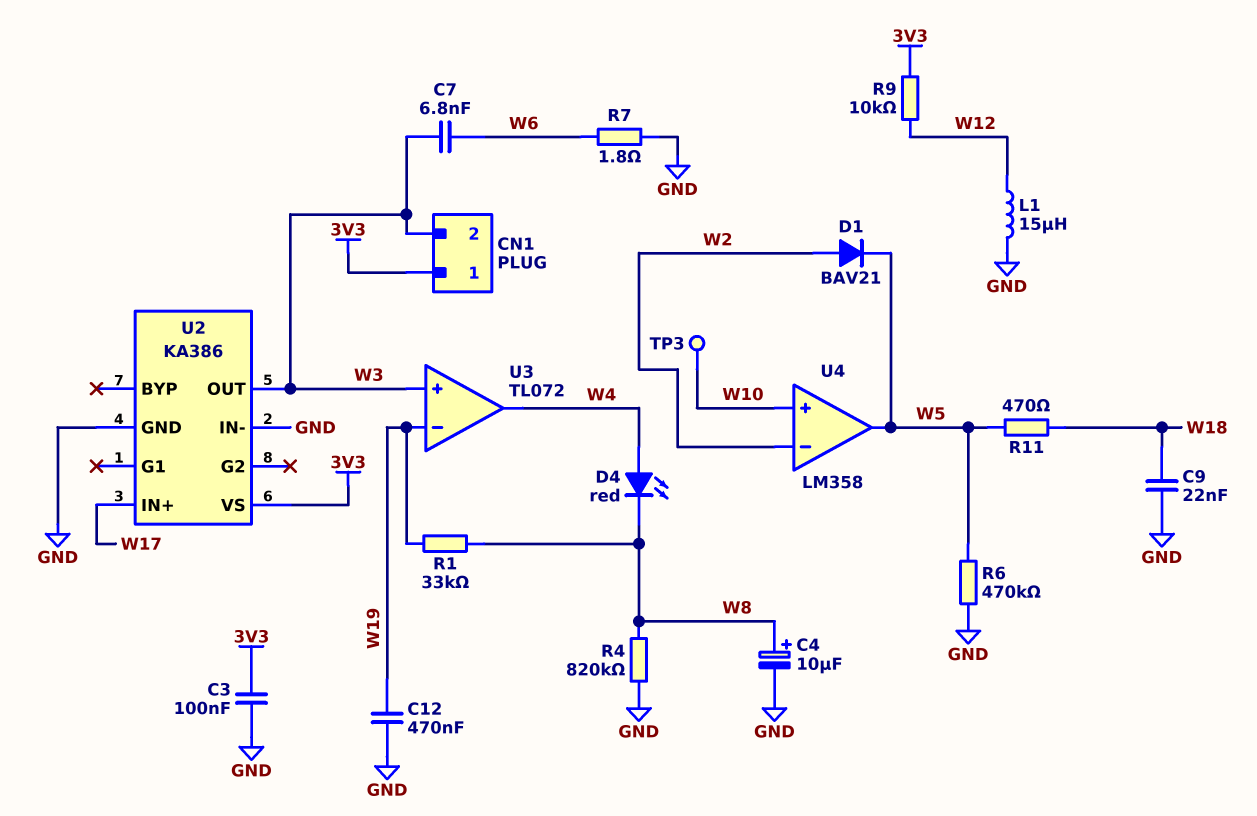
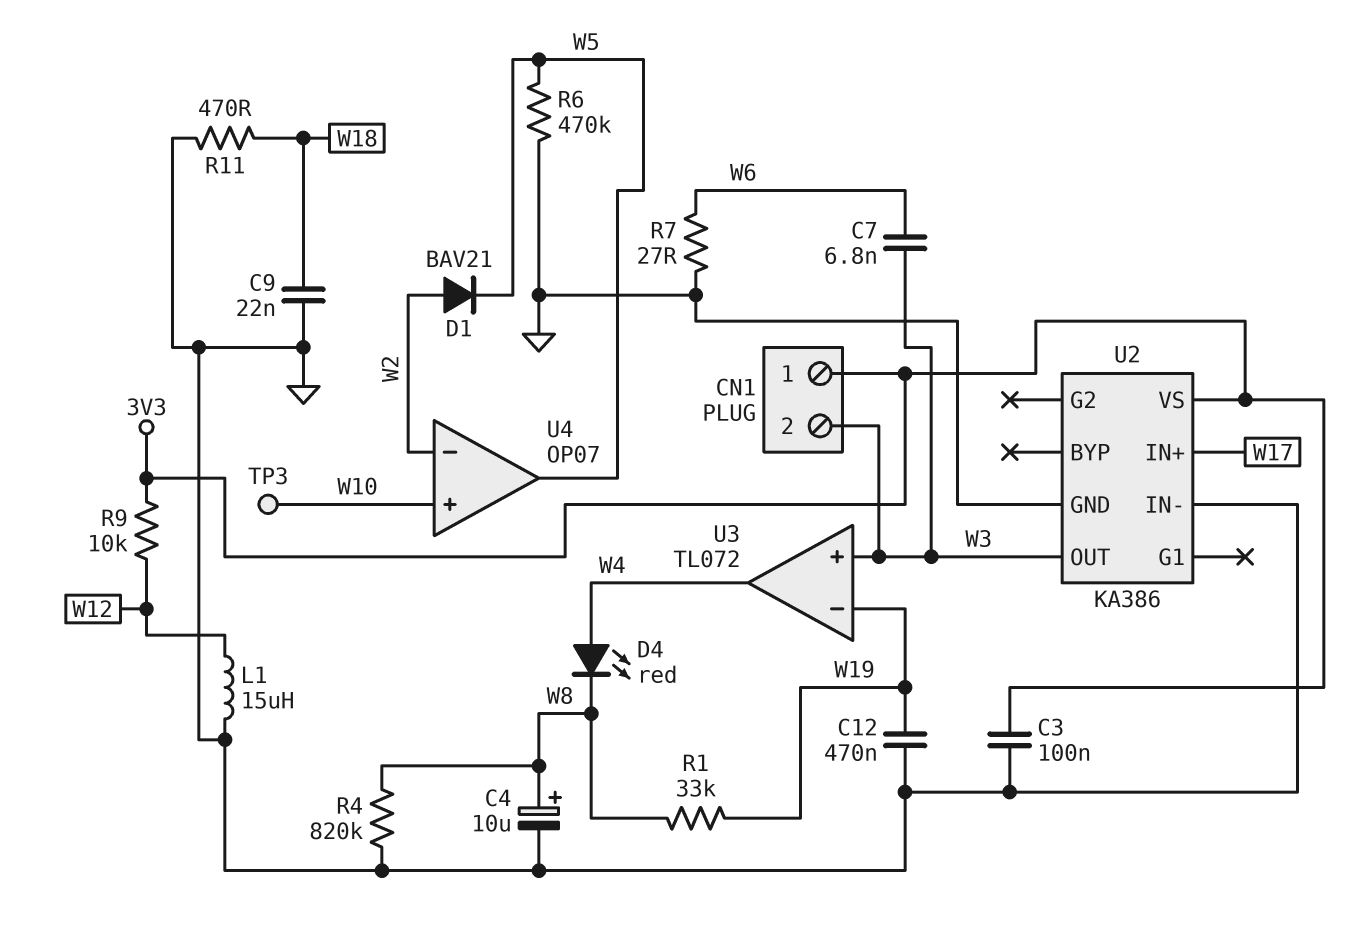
R7: 1.8 (GND, W6) -> 27 (GND, W6)
R11: 470 (W5, W18) -> 470 (GND, W18)
U4: LM358 -> OP07

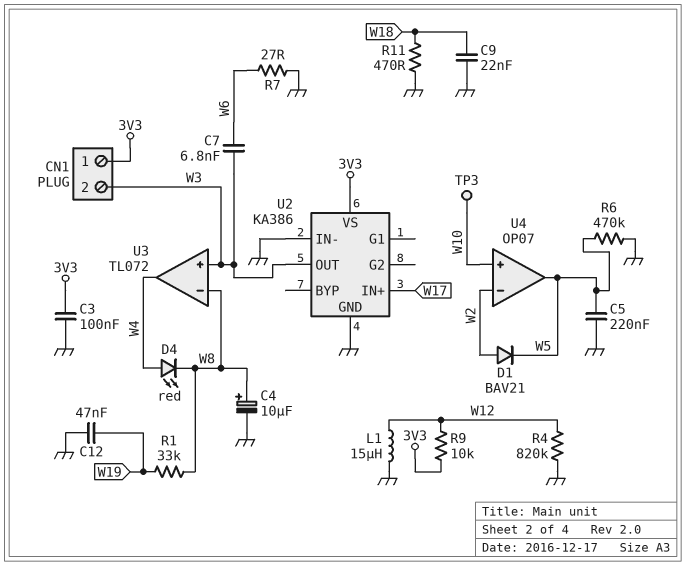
C5: none -> 220nF (GND, W5)
C12: 470nF (GND, W19) -> 47nF (GND, W19)
R4: 820k (GND, W8) -> 820k (GND, W12)
U3 pin in-: W19 -> W8

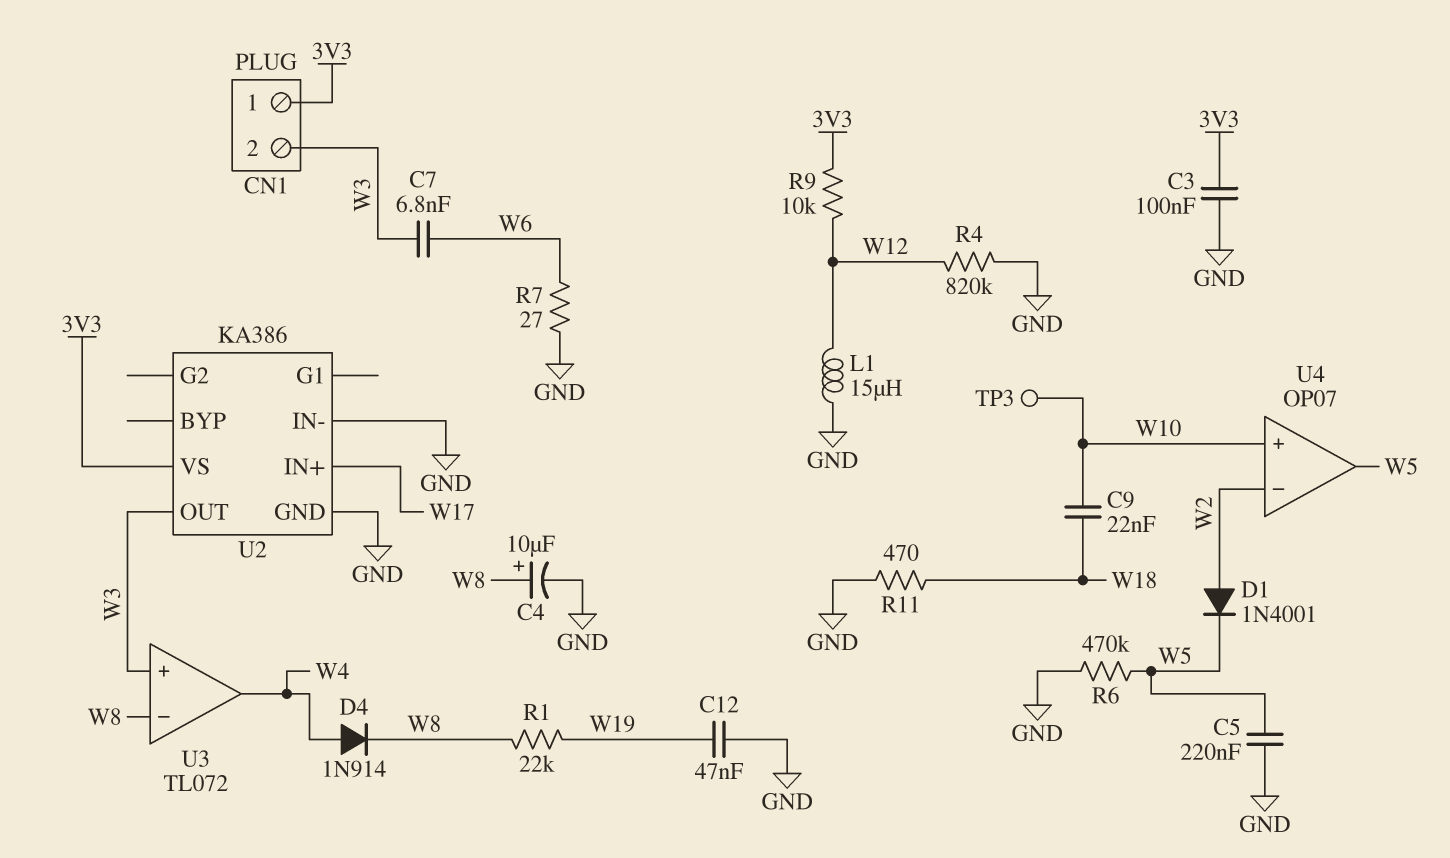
C9: 22nF (GND, W18) -> 22nF (W10, W18)
D1: diode BAV21 (A W2, K W5) -> diode 1N4001 (A W2, K W5)
D4: LED red (A W4, K W8) -> diode 1N914 (A W4, K W8)
R1: 33k (W8, W19) -> 22k (W8, W19)

